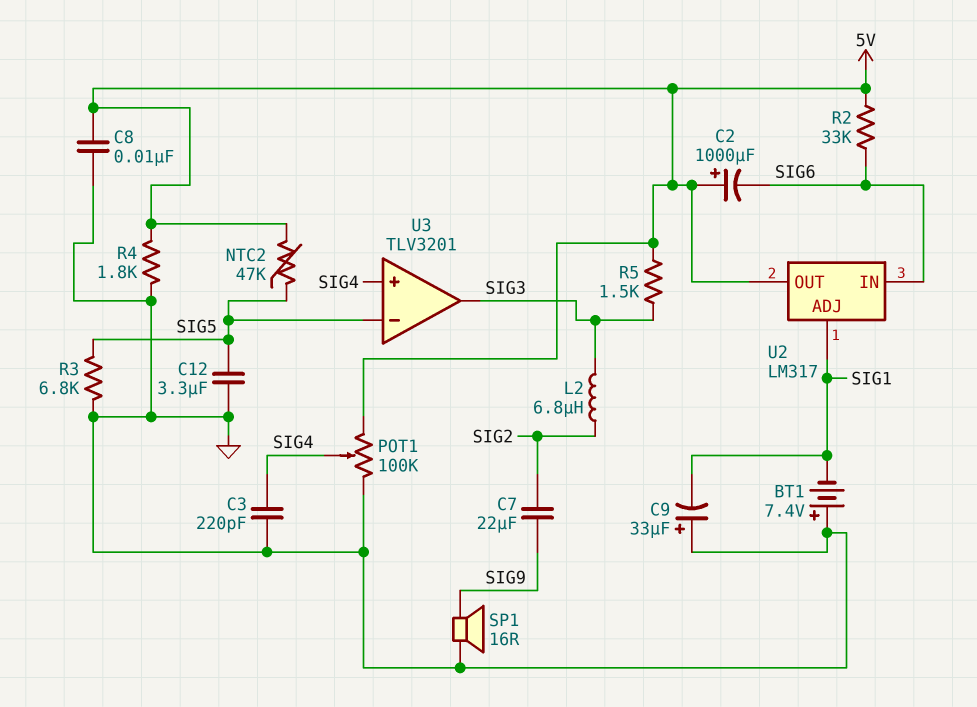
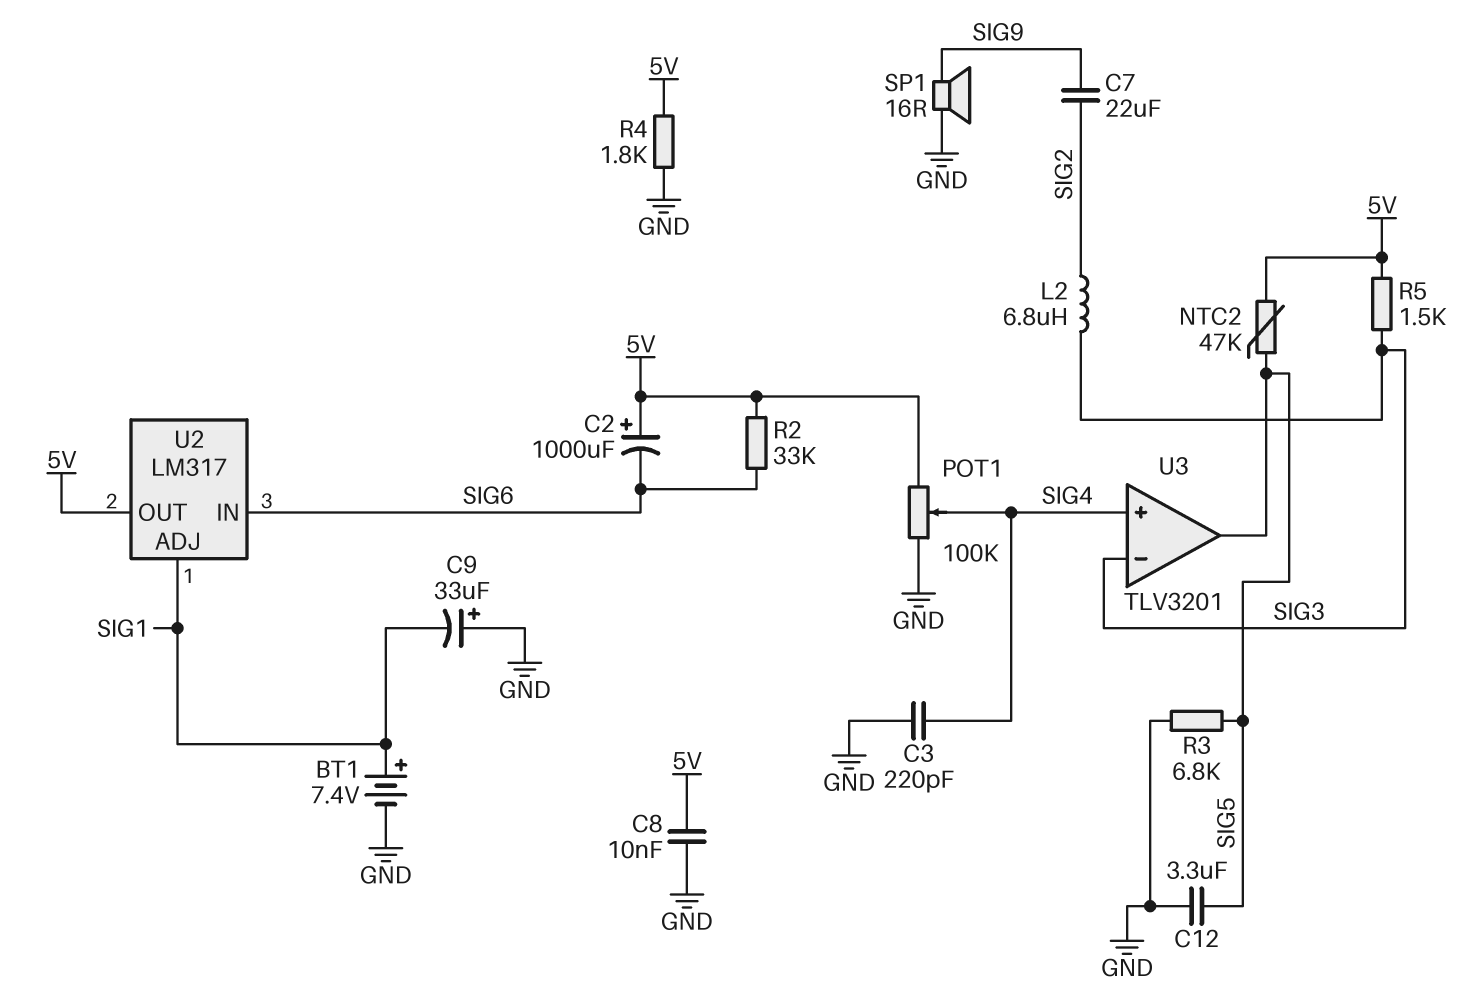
BT1: 7.4V (plus GND, minus SIG1) -> 7.4V (plus SIG1, minus GND)
U3 pin in-: SIG5 -> SIG3
U3 pin out: SIG3 -> SIG5

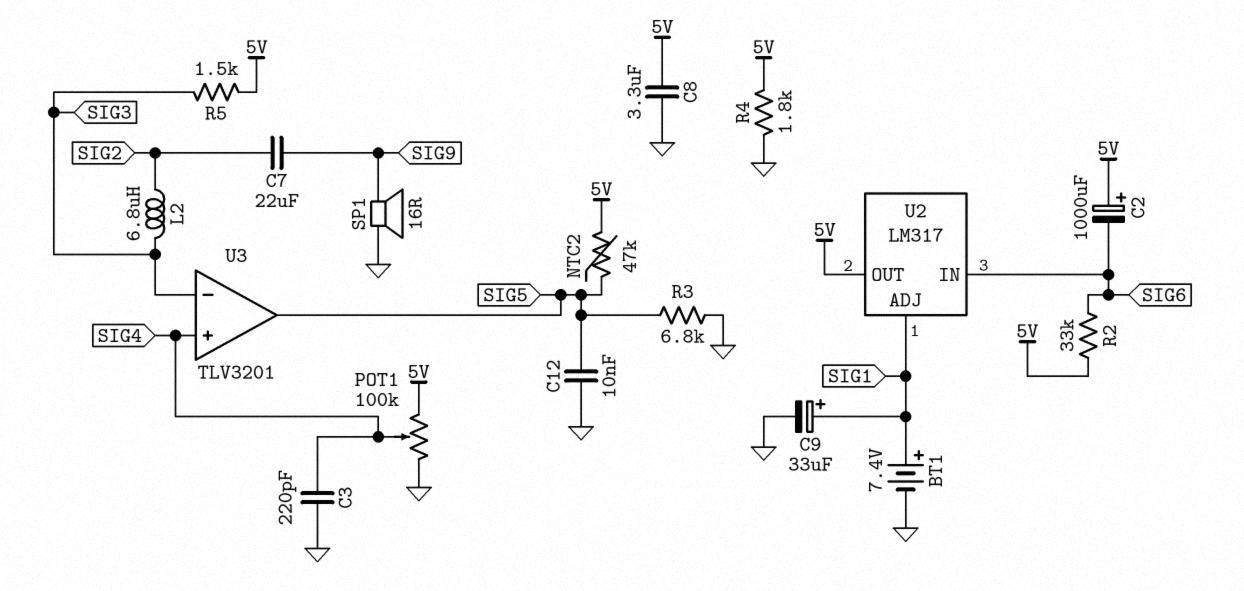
C8: 10nF (5V, GND) -> 3.3uF (5V, GND)
C9: 33uF (plus GND, minus SIG1) -> 33uF (plus SIG1, minus GND)
C12: 3.3uF (GND, SIG5) -> 10nF (GND, SIG5)

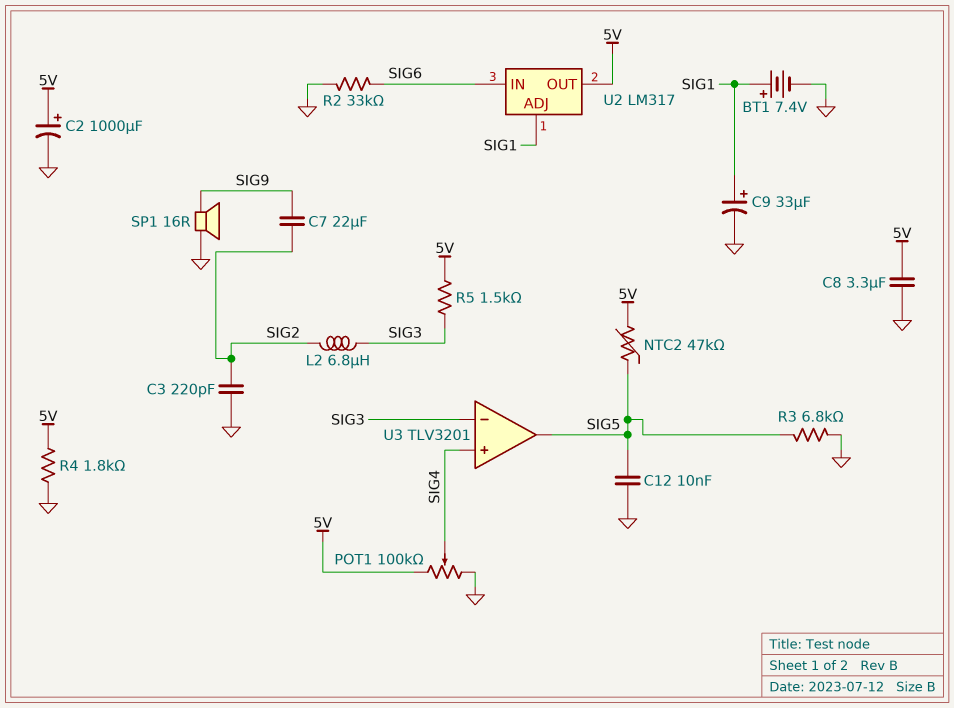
C2: 1000uF (plus 5V, minus SIG6) -> 1000uF (plus 5V, minus GND)
C3: 220pF (GND, SIG4) -> 220pF (GND, SIG2)
R2: 33k (5V, SIG6) -> 33k (GND, SIG6)

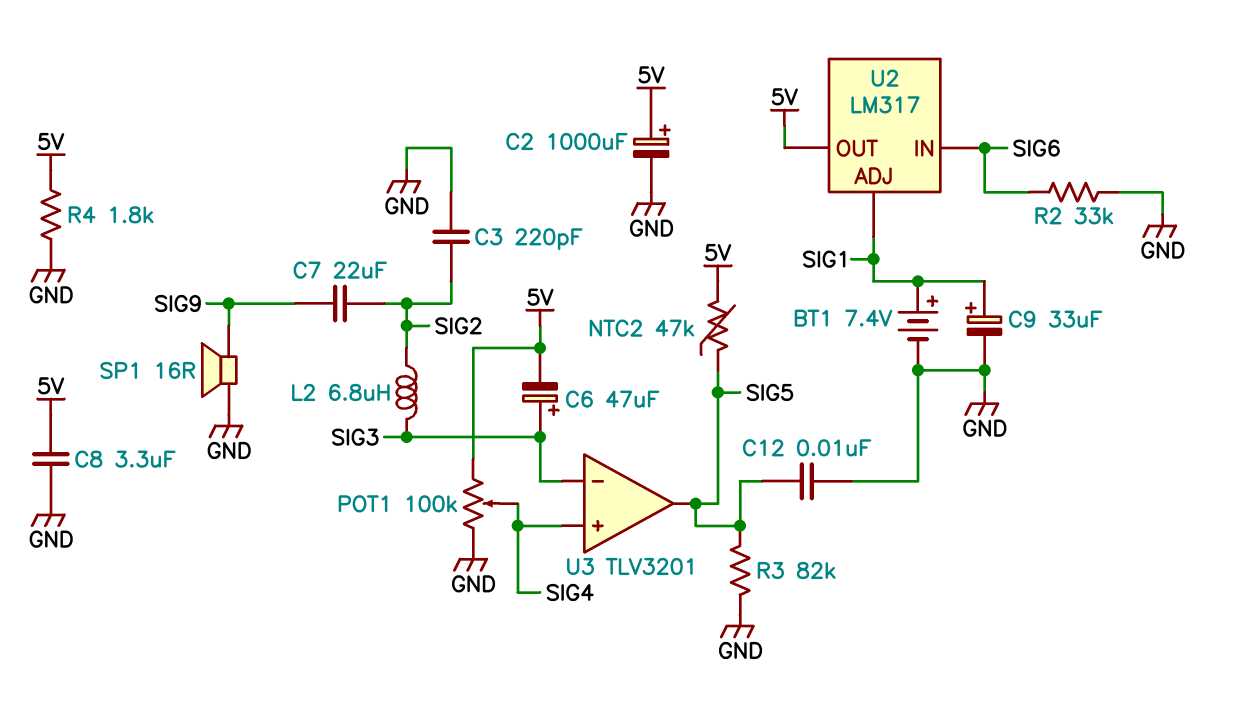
C6: none -> 47uF (plus SIG3, minus 5V)
R3: 6.8k (GND, SIG5) -> 82k (GND, SIG5)
R5: 1.5k (5V, SIG3) -> none

